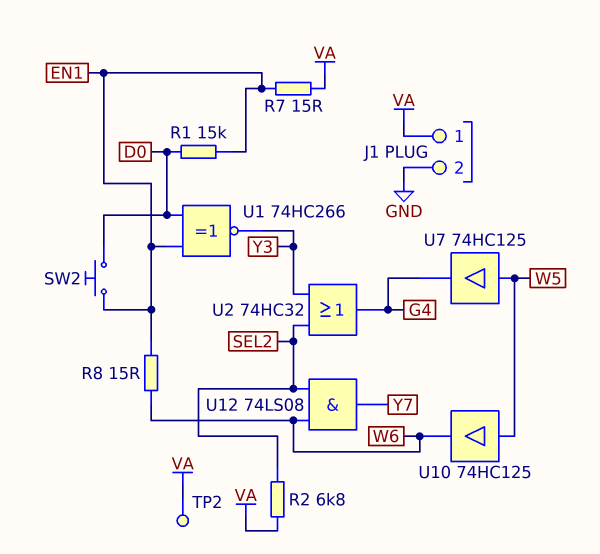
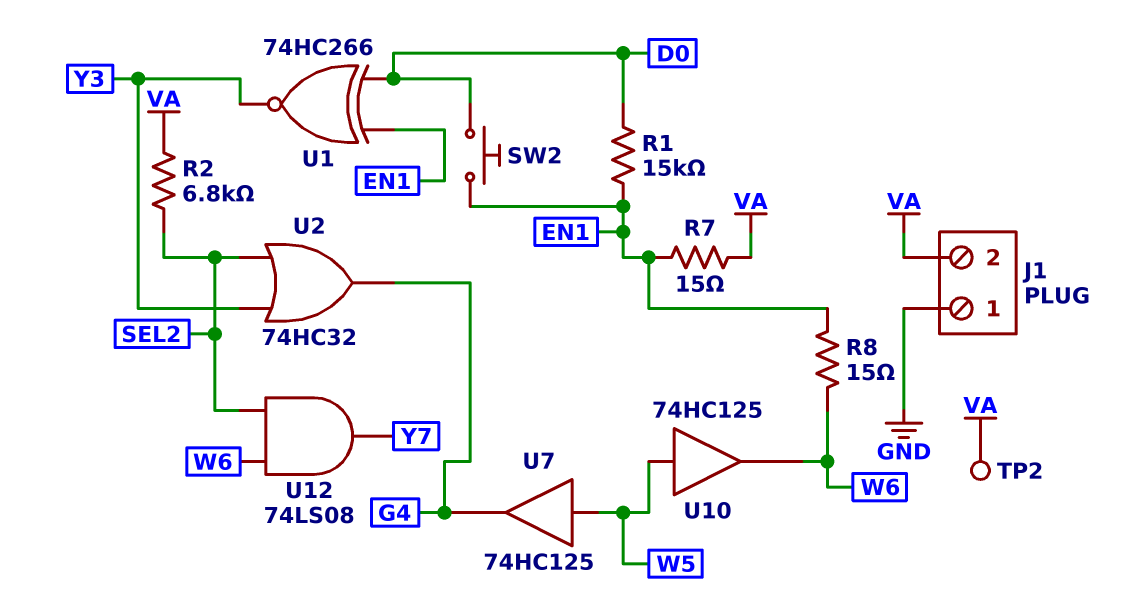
J1 pin 1: VA -> GND
J1 pin 2: GND -> VA

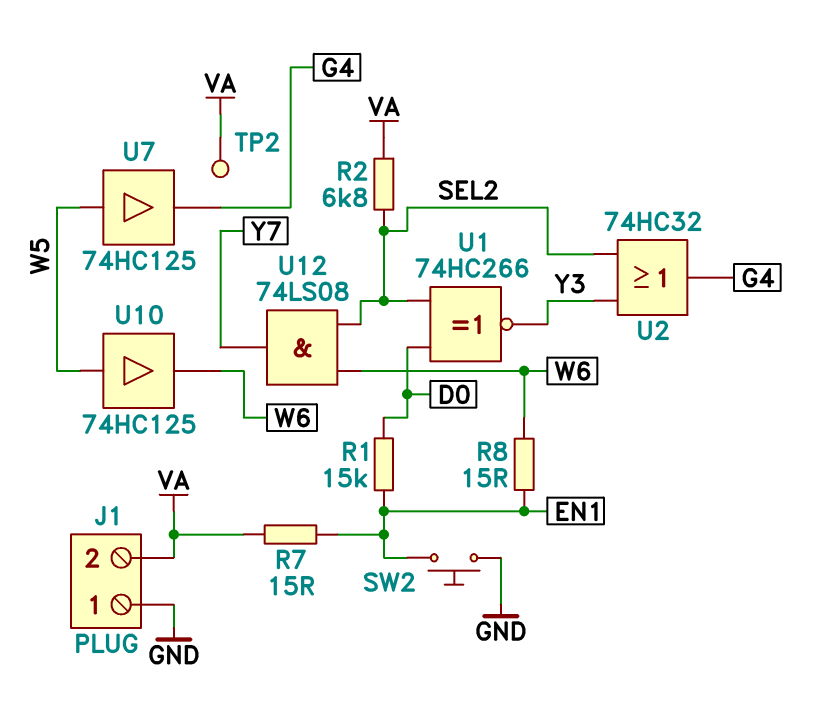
SW2: button (D0, EN1) -> button (EN1, GND)
U1: XNOR 74HC266 (in D0, in EN1, out Y3) -> XNOR 74HC266 (in D0, in SEL2, out Y3)

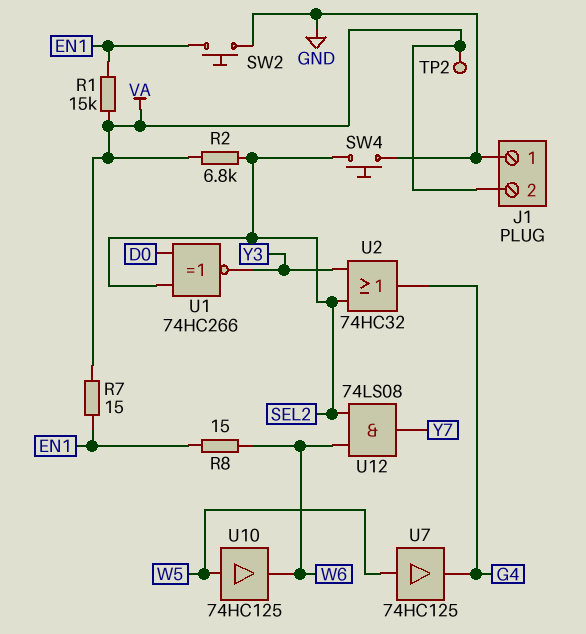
R1: 15k (D0, EN1) -> 15k (EN1, VA)
SW4: none -> button (GND, SEL2)

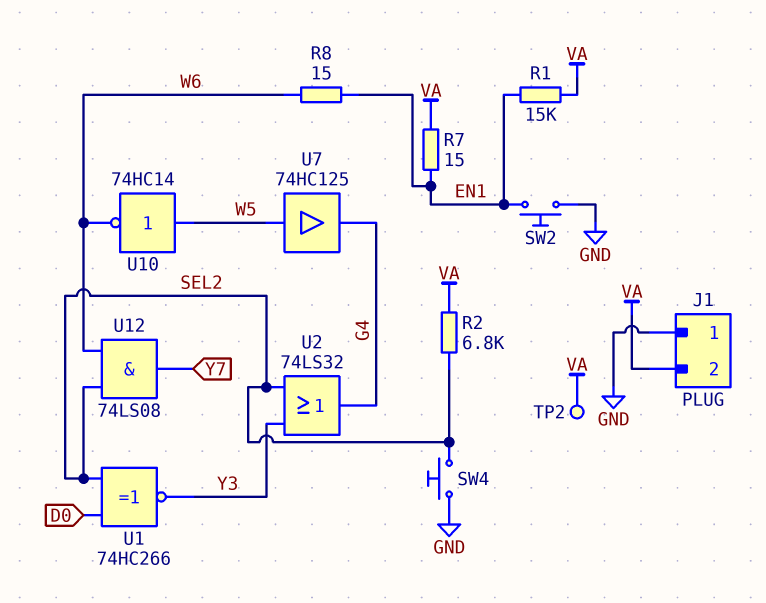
U2: OR 74HC32 (in SEL2, in Y3, out G4) -> OR 74LS32 (in SEL2, in Y3, out G4)
U10: buffer 74HC125 (in W5, out W6) -> NOT 74HC14 (in W5, out W6)

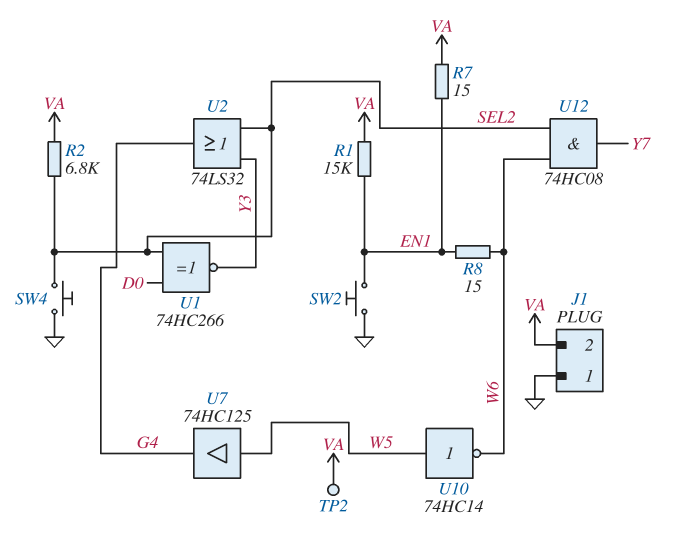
U12: AND 74LS08 (in SEL2, in W6, out Y7) -> AND 74HC08 (in SEL2, in W6, out Y7)

